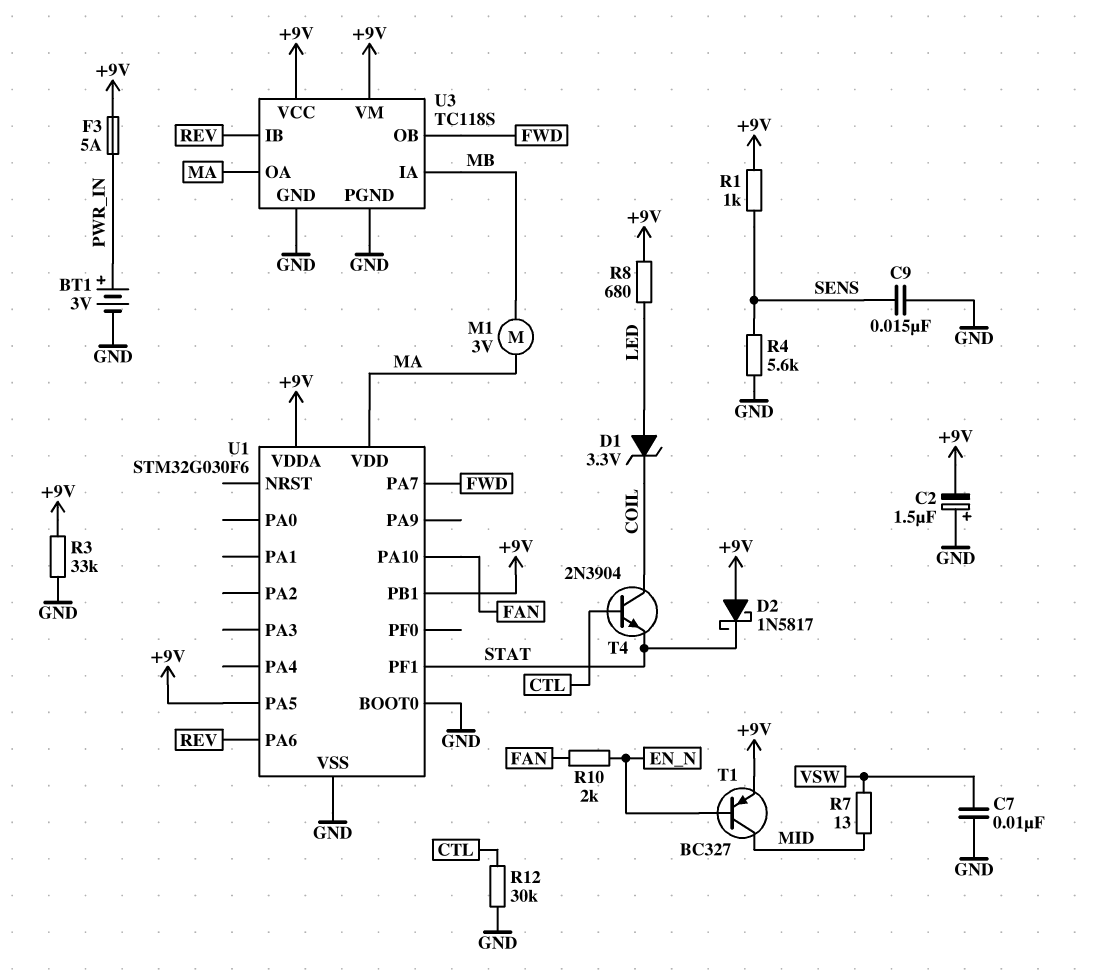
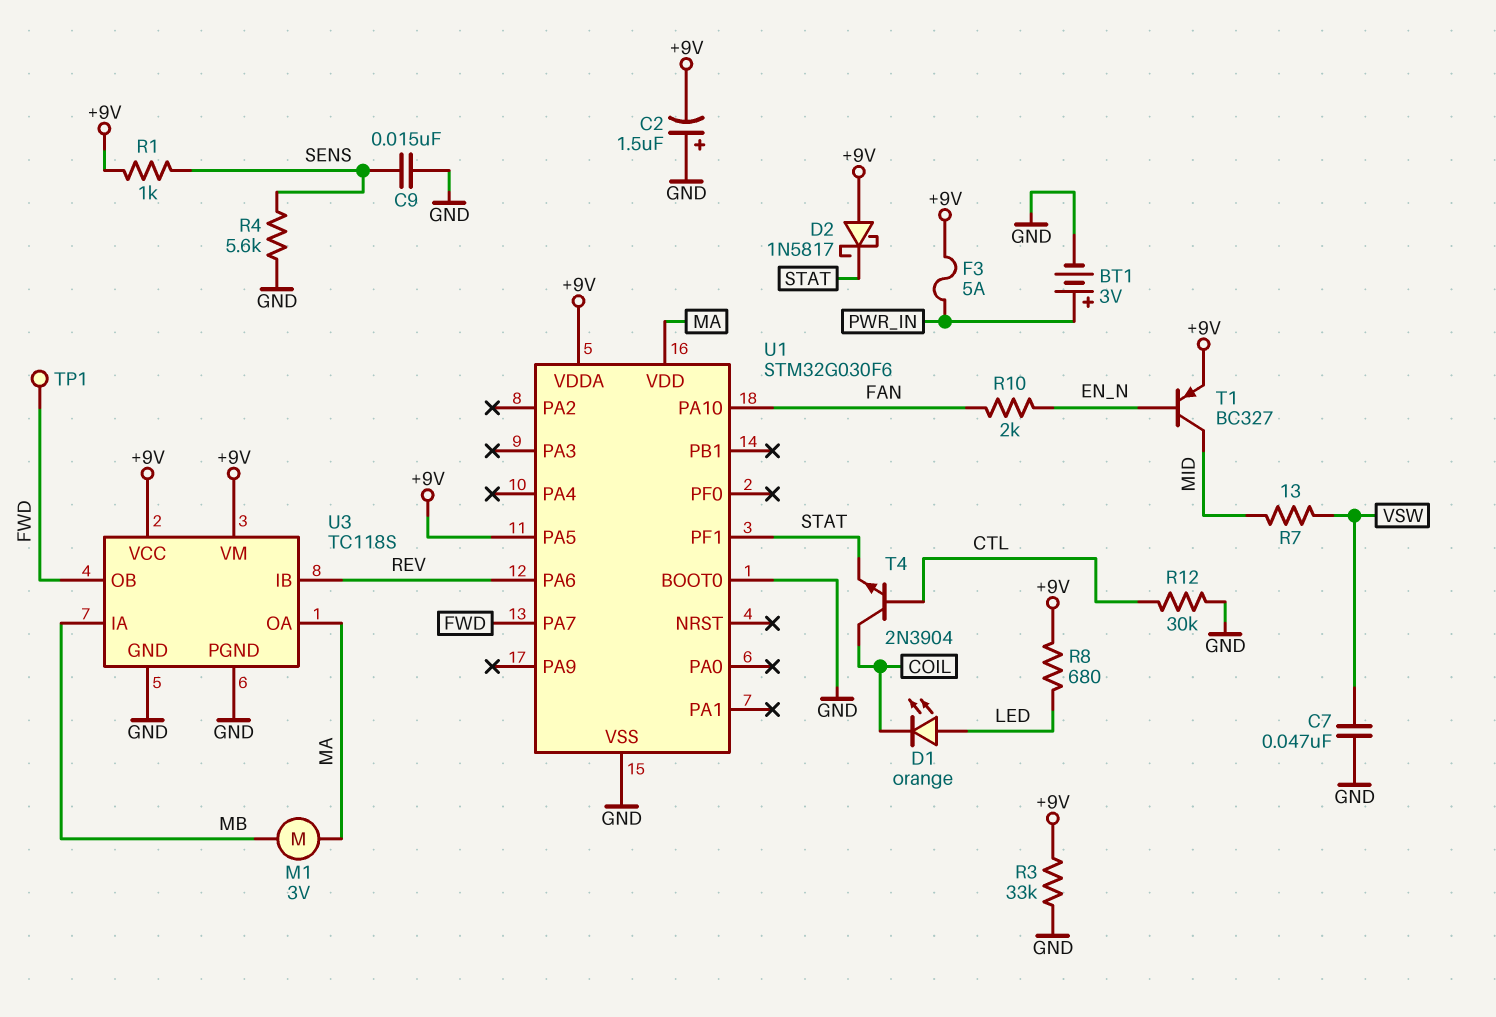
C7: 10nF (GND, VSW) -> 47nF (GND, VSW)
D1: zener 3.3V (A LED, K COIL) -> LED orange (A LED, K COIL)
TP1: none -> test point (FWD)
U1 pin PB1: +9V -> none

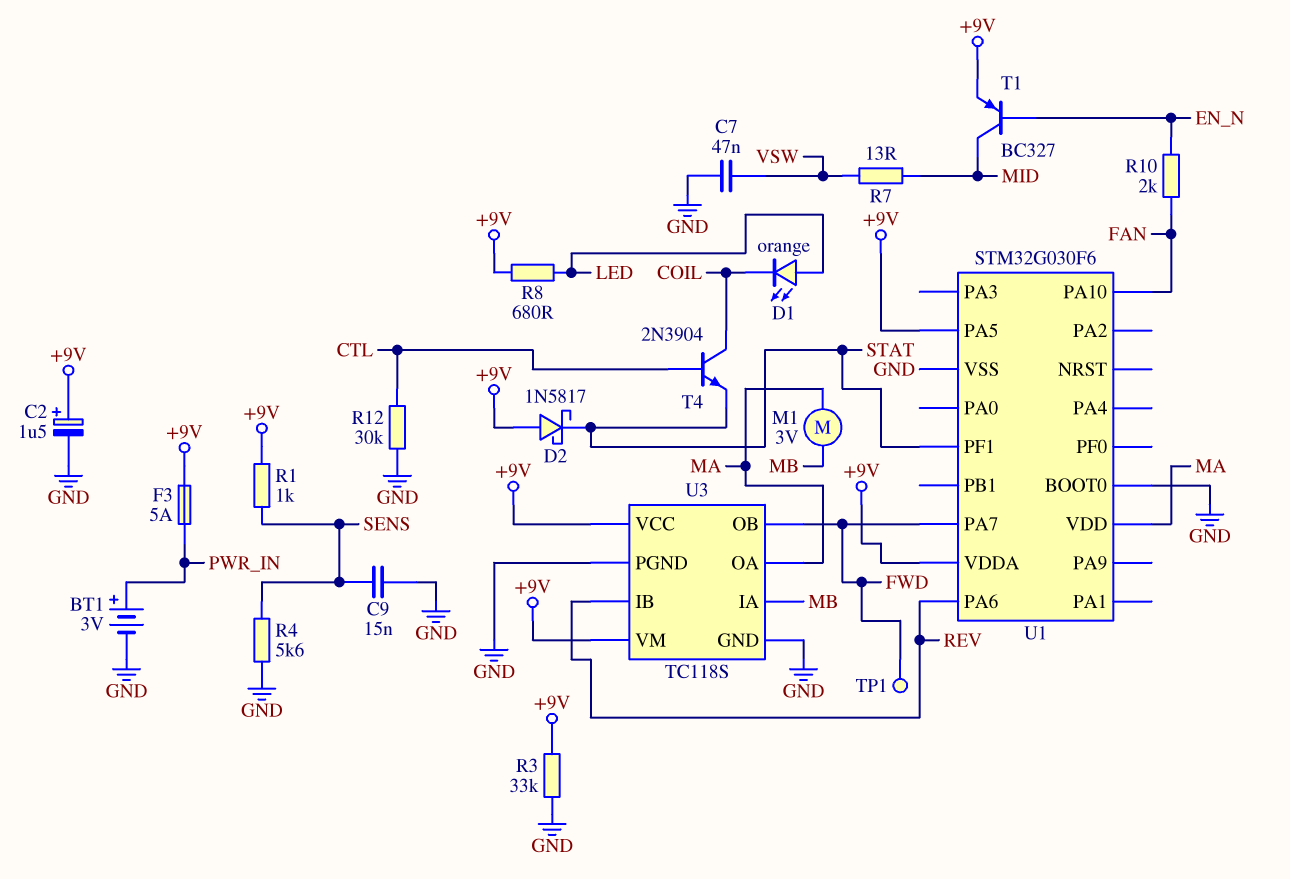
C2: 1.5uF (plus GND, minus +9V) -> 1.5uF (plus +9V, minus GND)

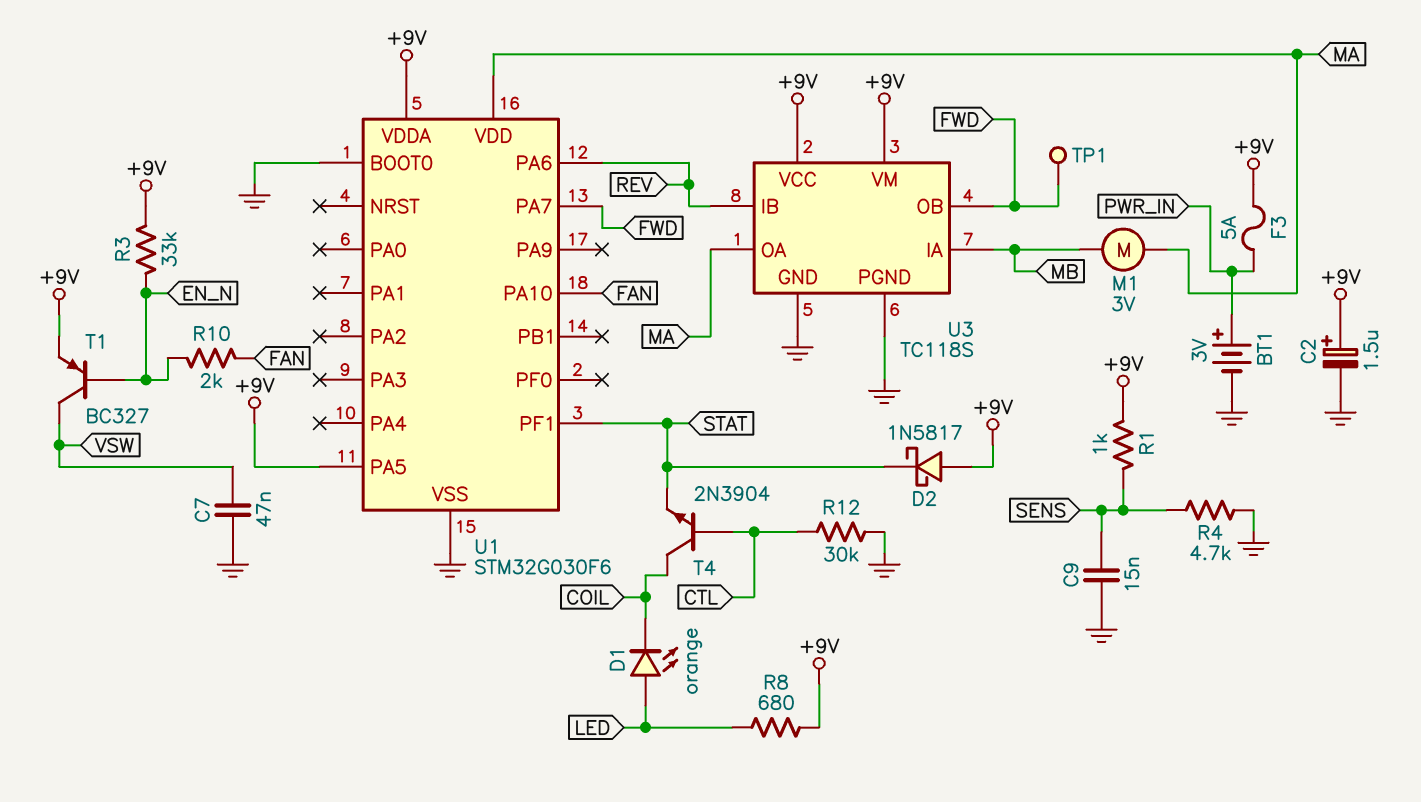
R3: 33k (+9V, GND) -> 33k (+9V, EN_N)
R4: 5.6k (GND, SENS) -> 4.7k (GND, SENS)
R7: 13 (MID, VSW) -> none
T1: PNP BC327 (B EN_N, C MID, E +9V) -> PNP BC327 (B EN_N, C VSW, E +9V)

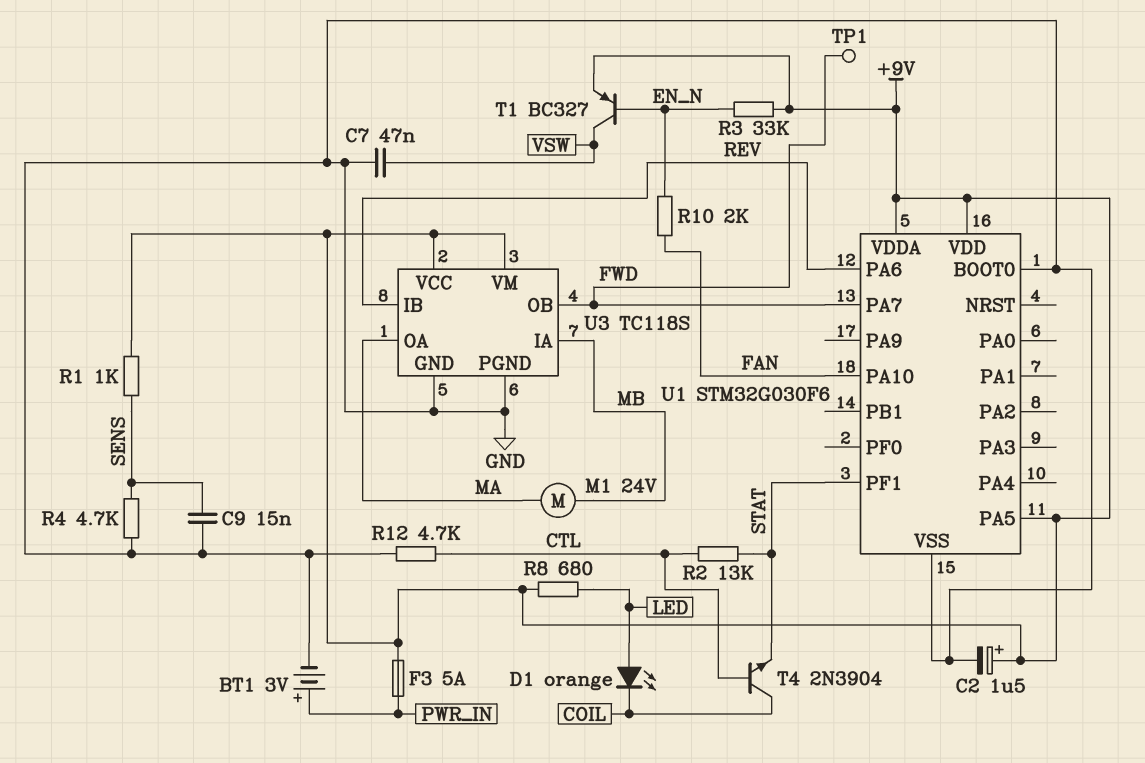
D2: schottky 1N5817 (A +9V, K STAT) -> none
M1: motor 3V (MA, MB) -> motor 24V (MA, MB)
R2: none -> 13k (CTL, STAT)
R12: 30k (CTL, GND) -> 4.7k (CTL, GND)
U1 pin VDD: MA -> +9V

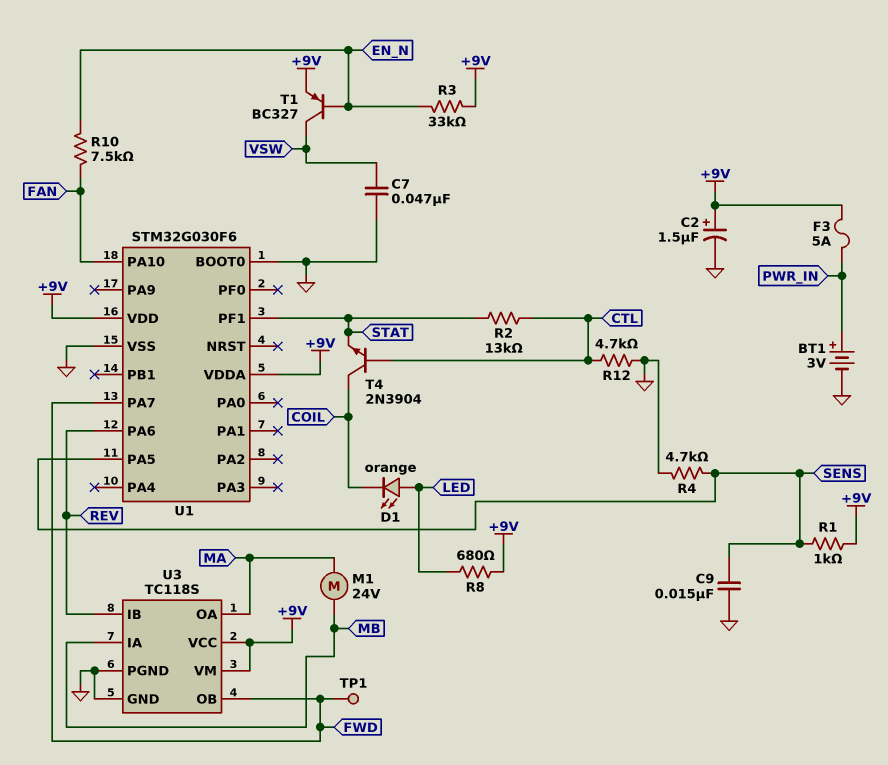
R10: 2k (EN_N, FAN) -> 7.5k (EN_N, FAN)
U1 pin PA5: +9V -> SENS

